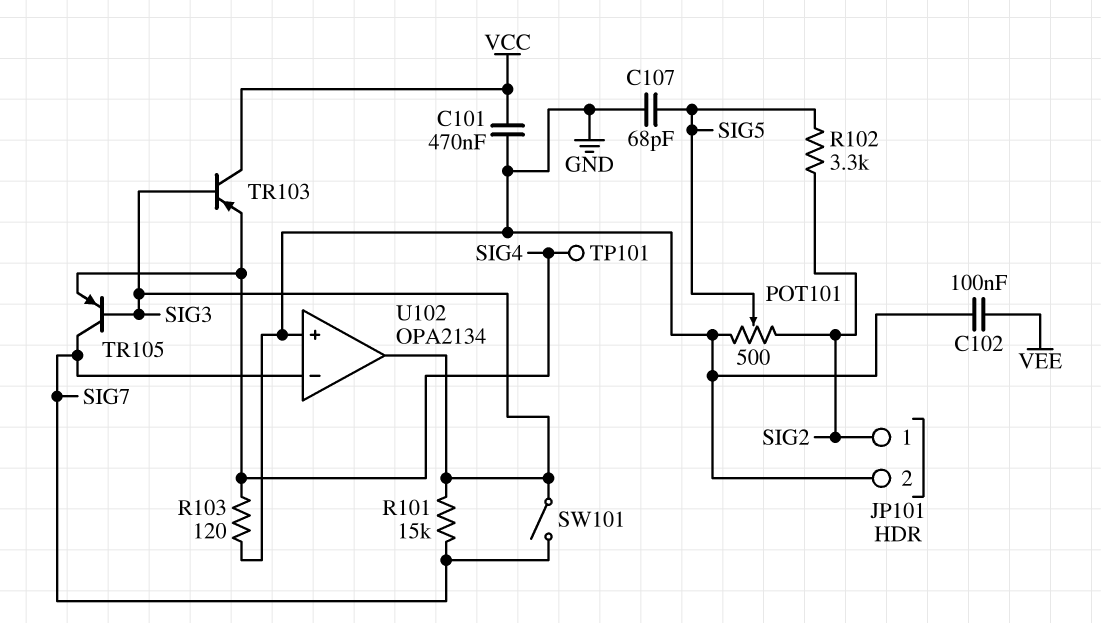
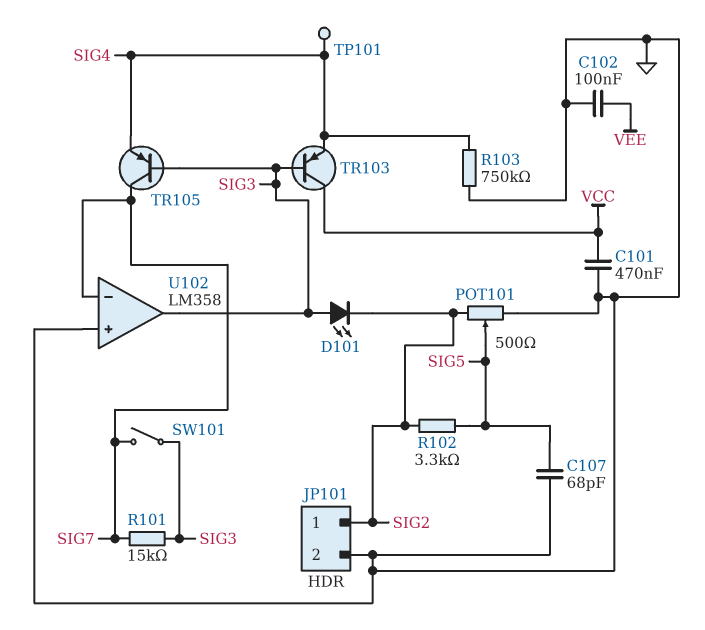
D101: none -> LED (A SIG3, K SIG2)
R103: 120 (GND, SIG4) -> 750k (GND, SIG4)
U102: OPA2134 -> LM358

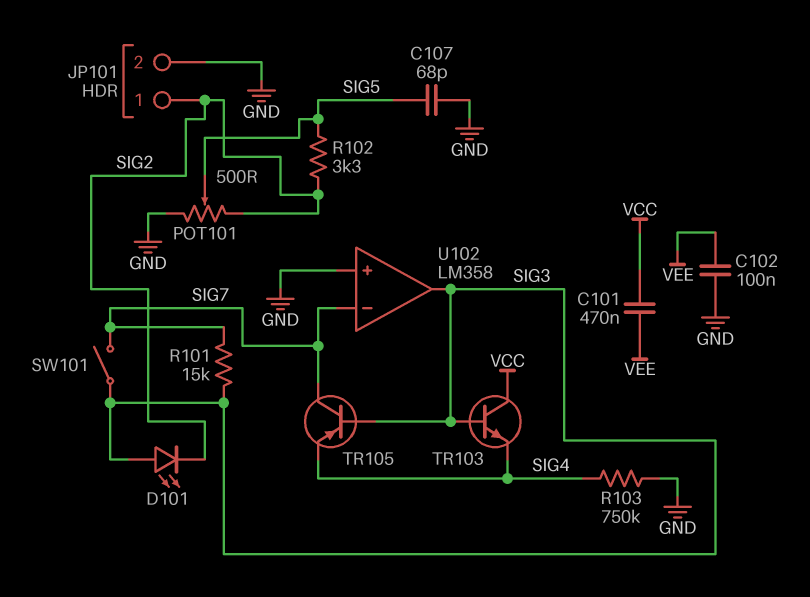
C101: 470nF (GND, VCC) -> 470nF (VCC, VEE)
TP101: test point (SIG4) -> none
TR103: PNP (B SIG3, C VCC, E SIG4) -> NPN (B SIG3, C VCC, E SIG4)

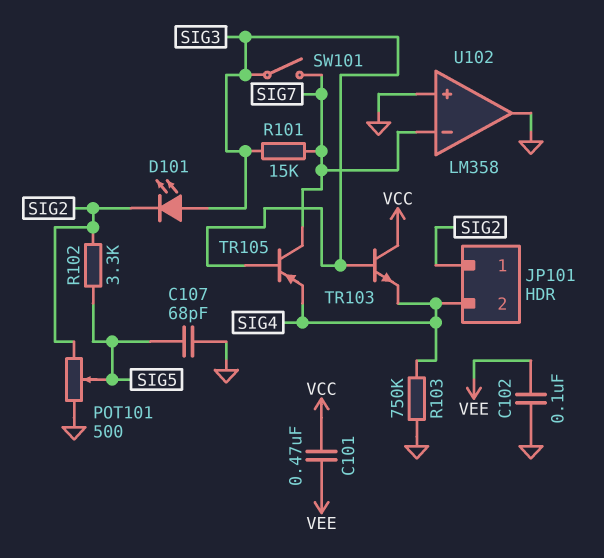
JP101 pin 2: GND -> SIG4
U102 pin out: SIG3 -> GND

